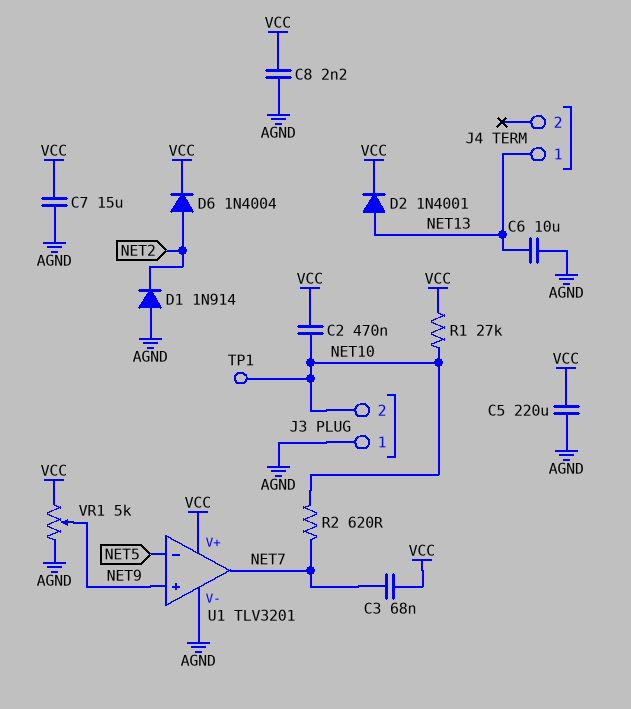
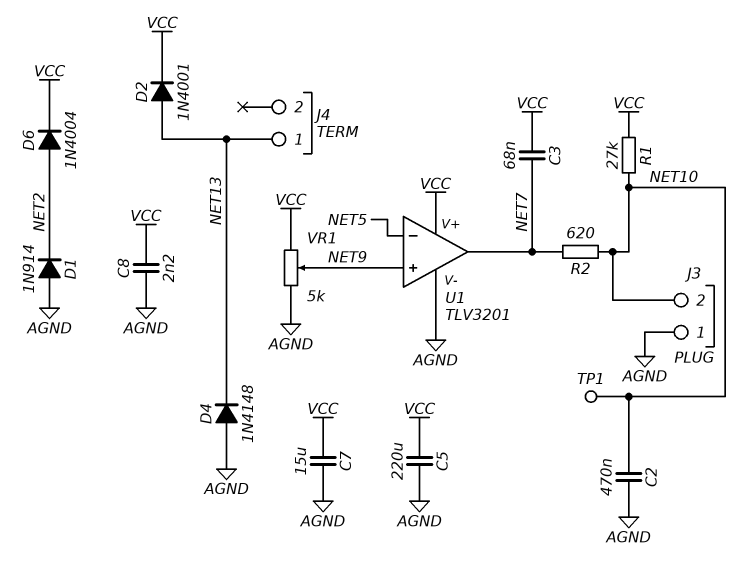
C2: 470nF (NET10, VCC) -> 470nF (AGND, NET10)
C6: 10uF (AGND, NET13) -> none
D4: none -> diode 1N4148 (A AGND, K NET13)

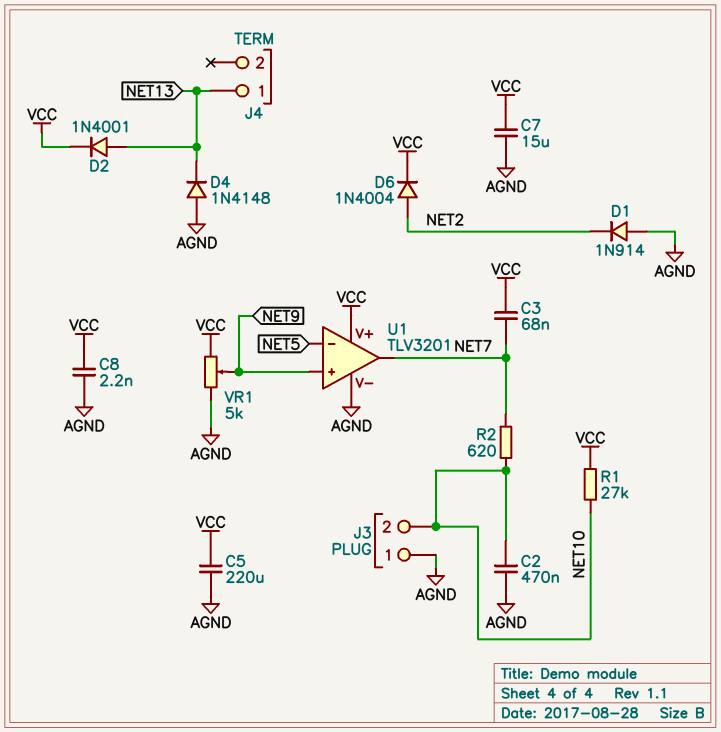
TP1: test point (NET10) -> none

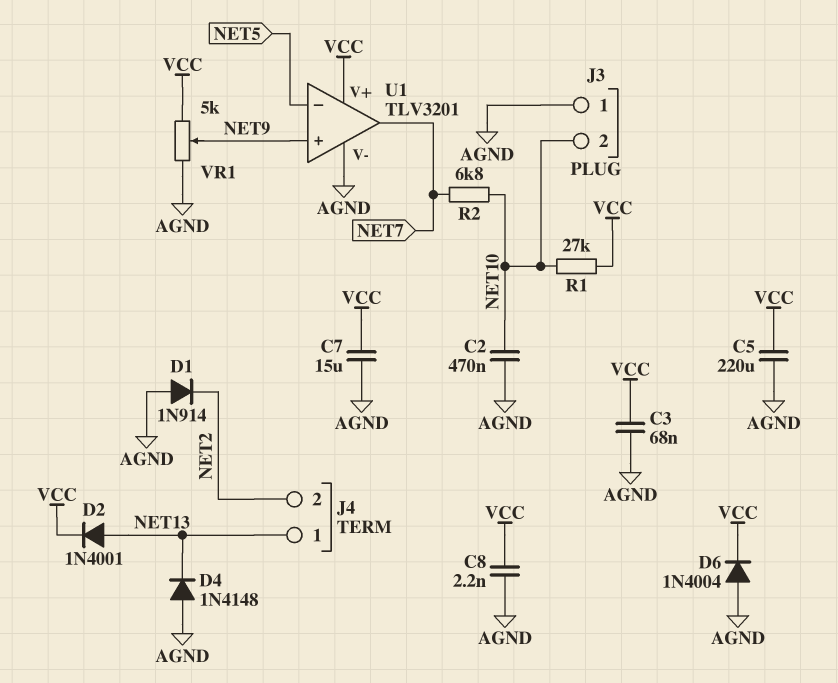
C3: 68nF (NET7, VCC) -> 68nF (AGND, VCC)
D6: diode 1N4004 (A NET2, K VCC) -> diode 1N4004 (A AGND, K VCC)
J4 pin 2: none -> NET2
R2: 620 (NET7, NET10) -> 6.8k (NET7, NET10)

